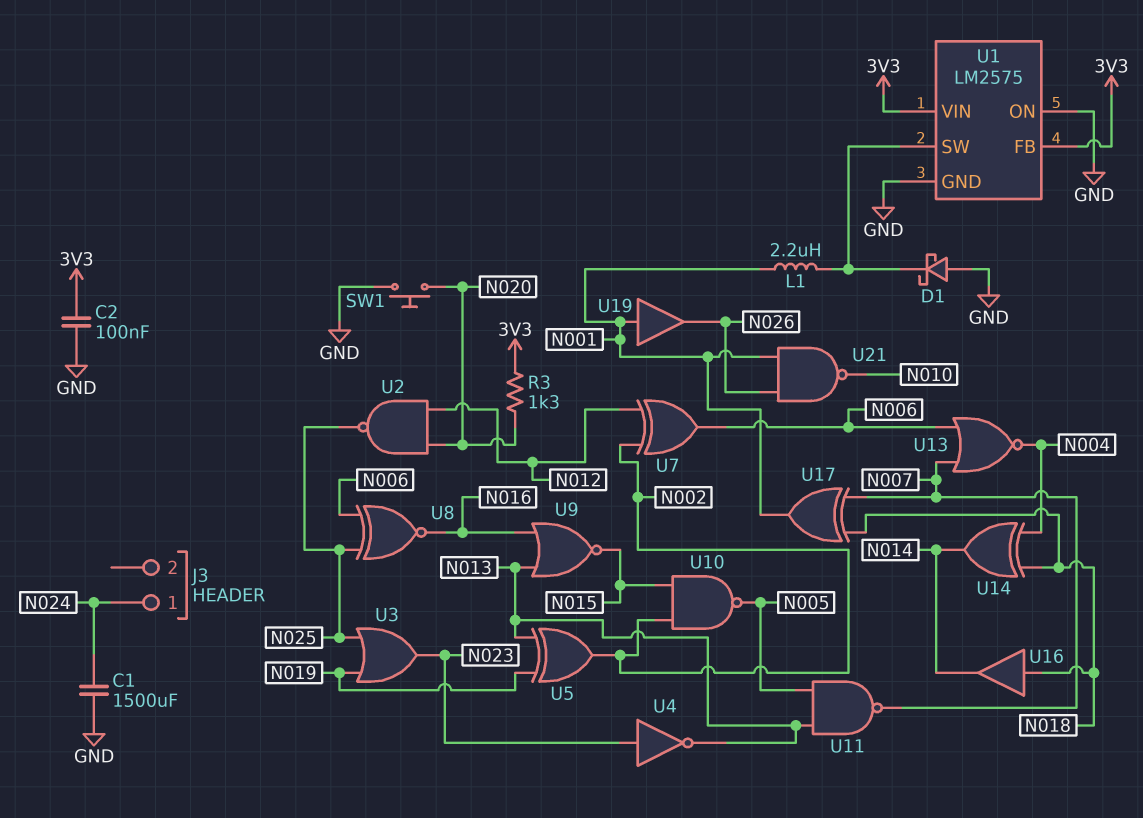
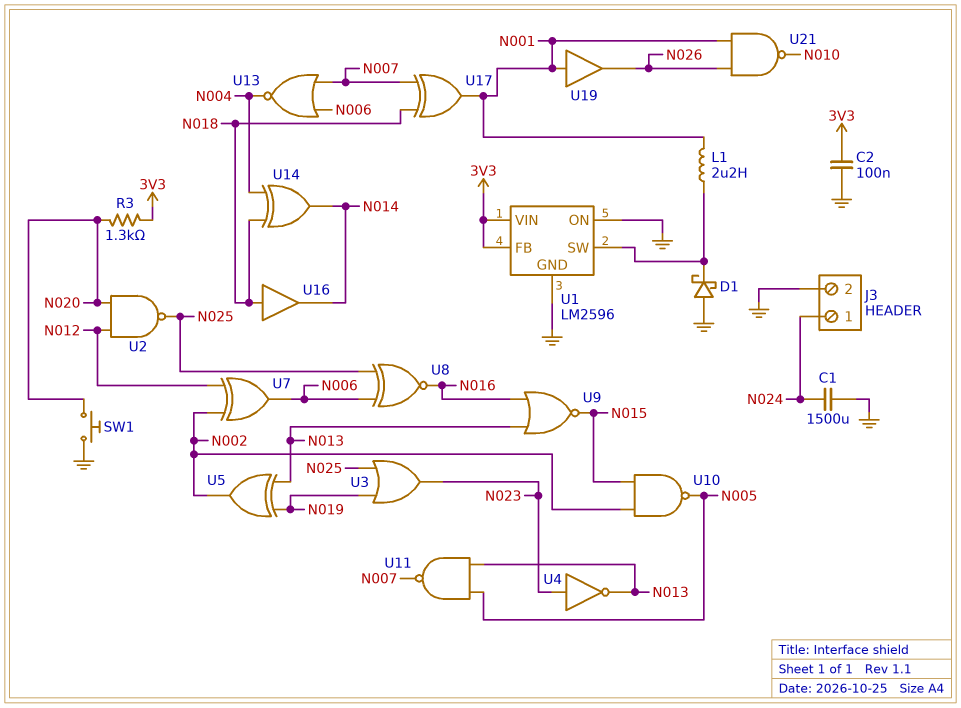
J3 pin 2: none -> GND
U1: LM2575 -> LM2596

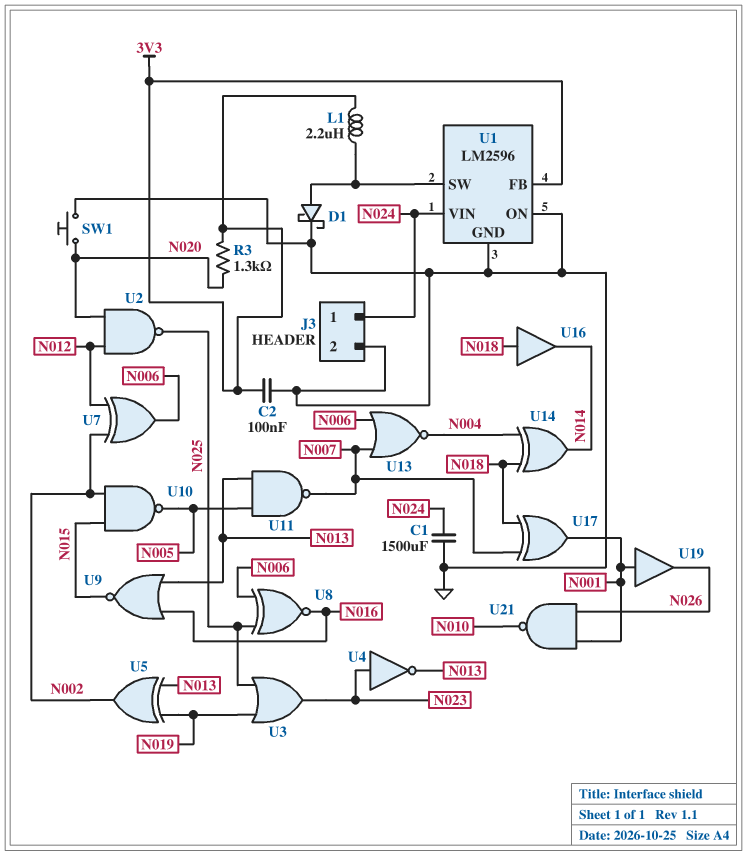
D1: schottky (A GND, K U1/SW) -> schottky (A U1/SW, K GND)
L1: 2.2uH (N001, U1/SW) -> 2.2uH (3V3, U1/SW)
U1 pin VIN: 3V3 -> N024

